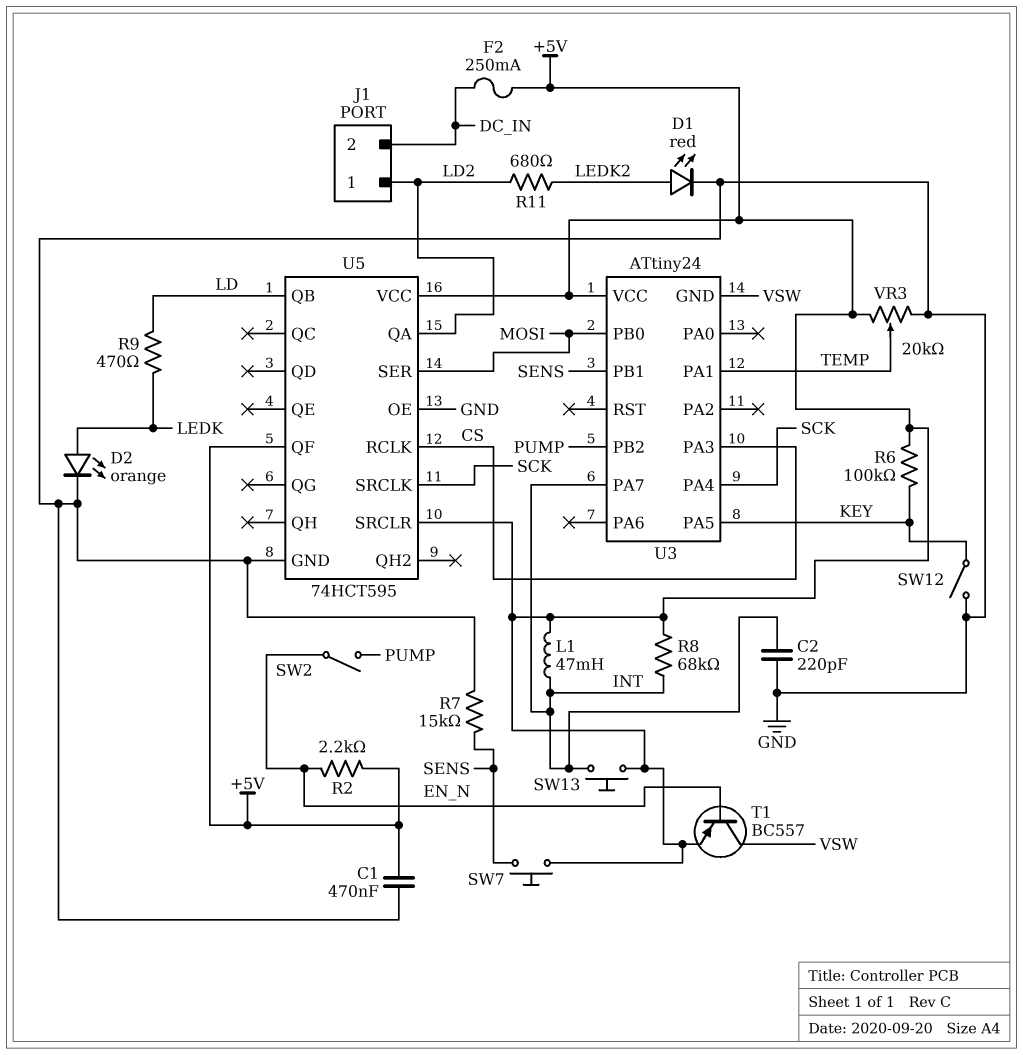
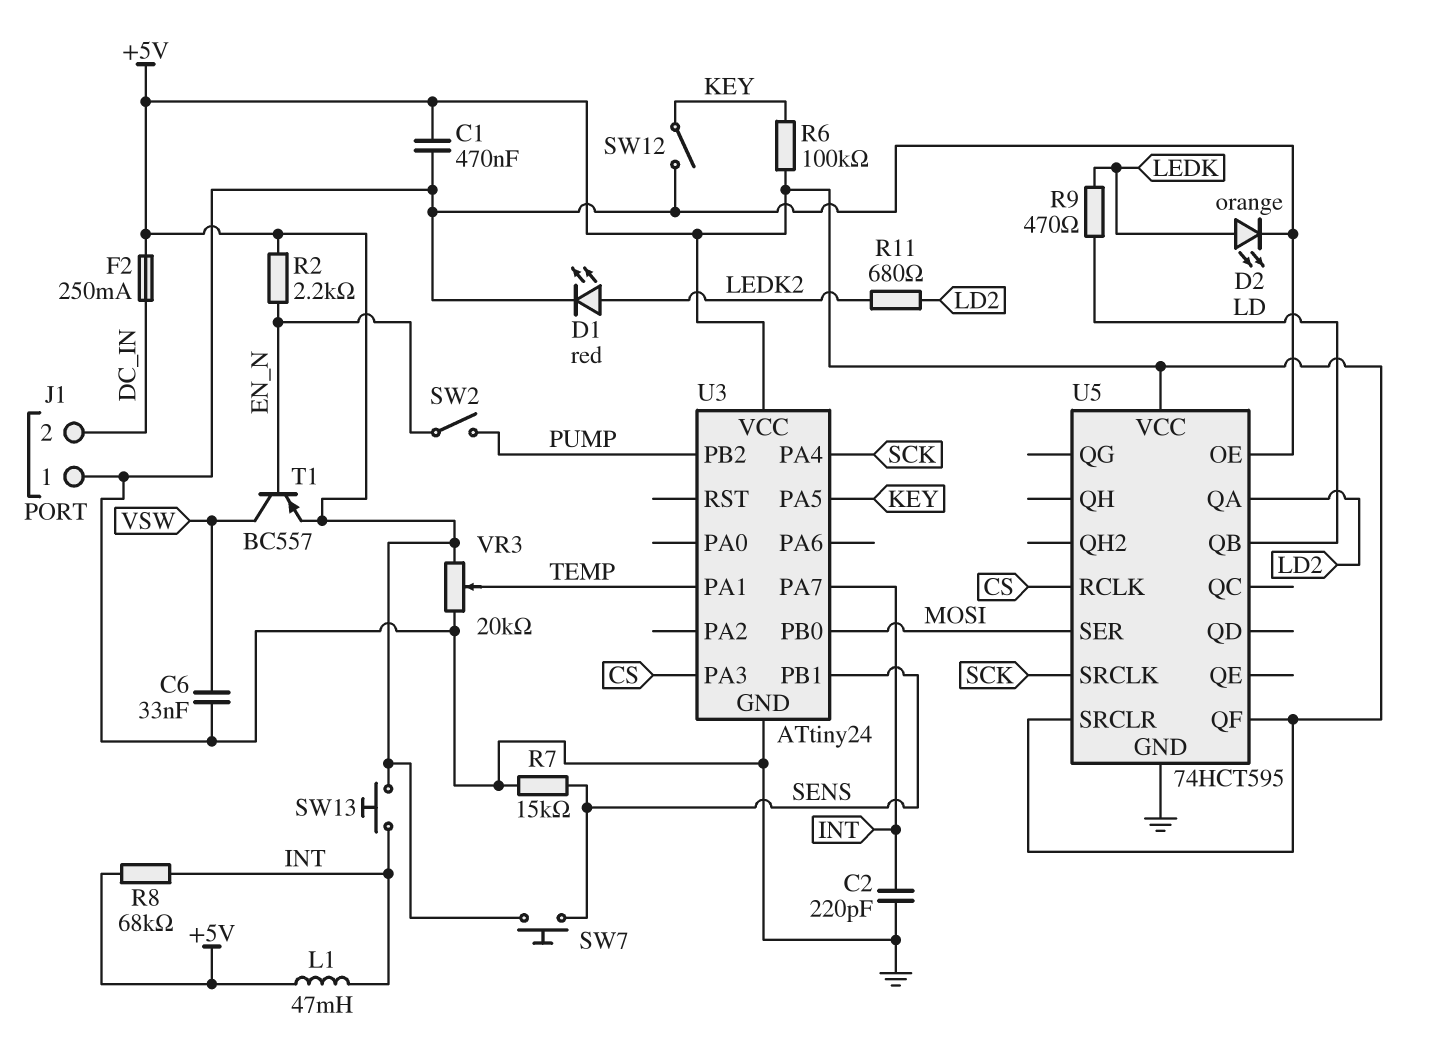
C6: none -> 33nF (GND, VSW)
J1 pin 1: LD2 -> GND
U3 pin GND: VSW -> GND

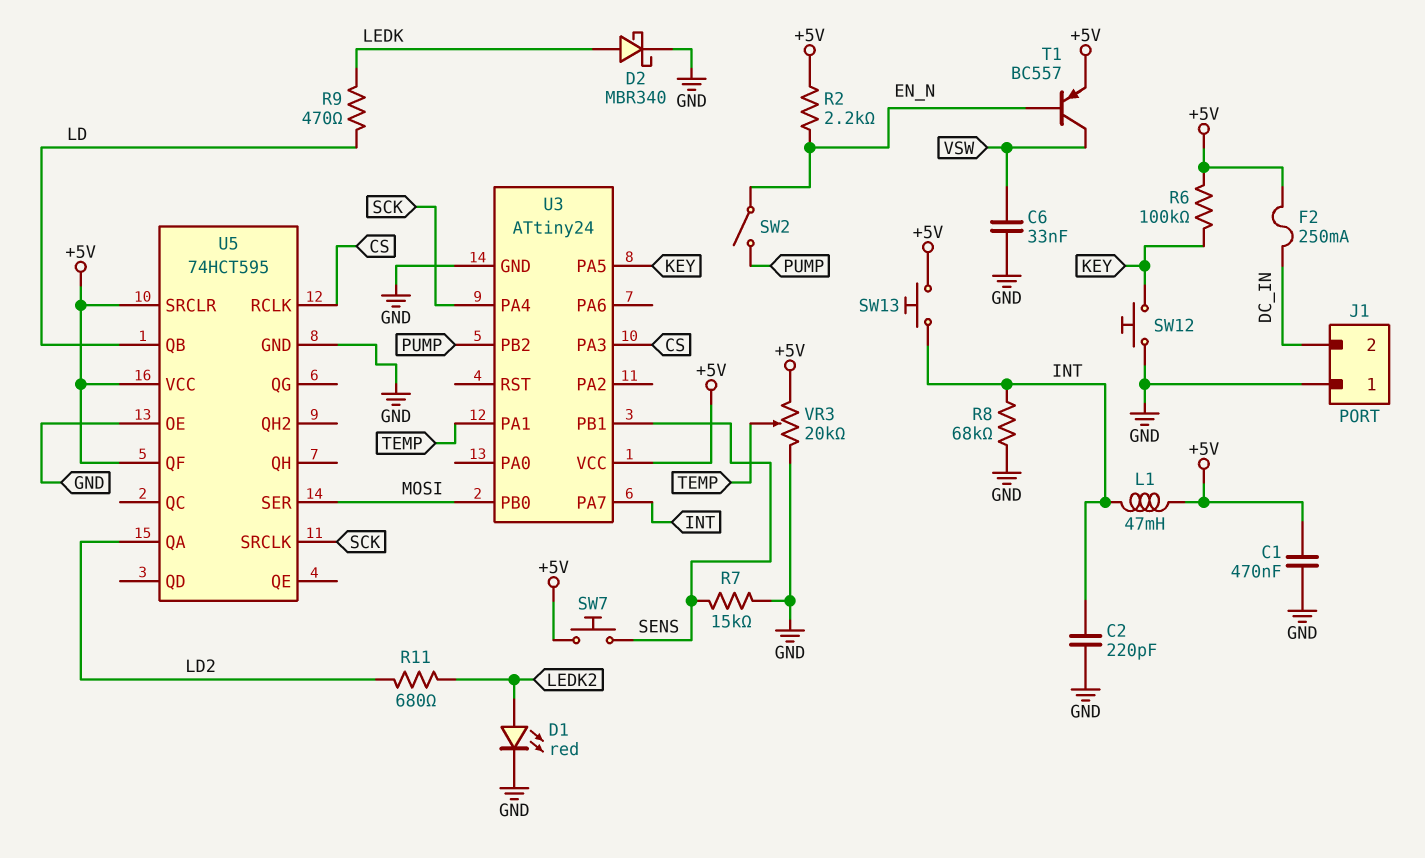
D2: LED orange (A LEDK, K GND) -> schottky MBR340 (A LEDK, K GND)
R8: 68k (+5V, INT) -> 68k (GND, INT)
SW12: switch (GND, KEY) -> button (GND, KEY)

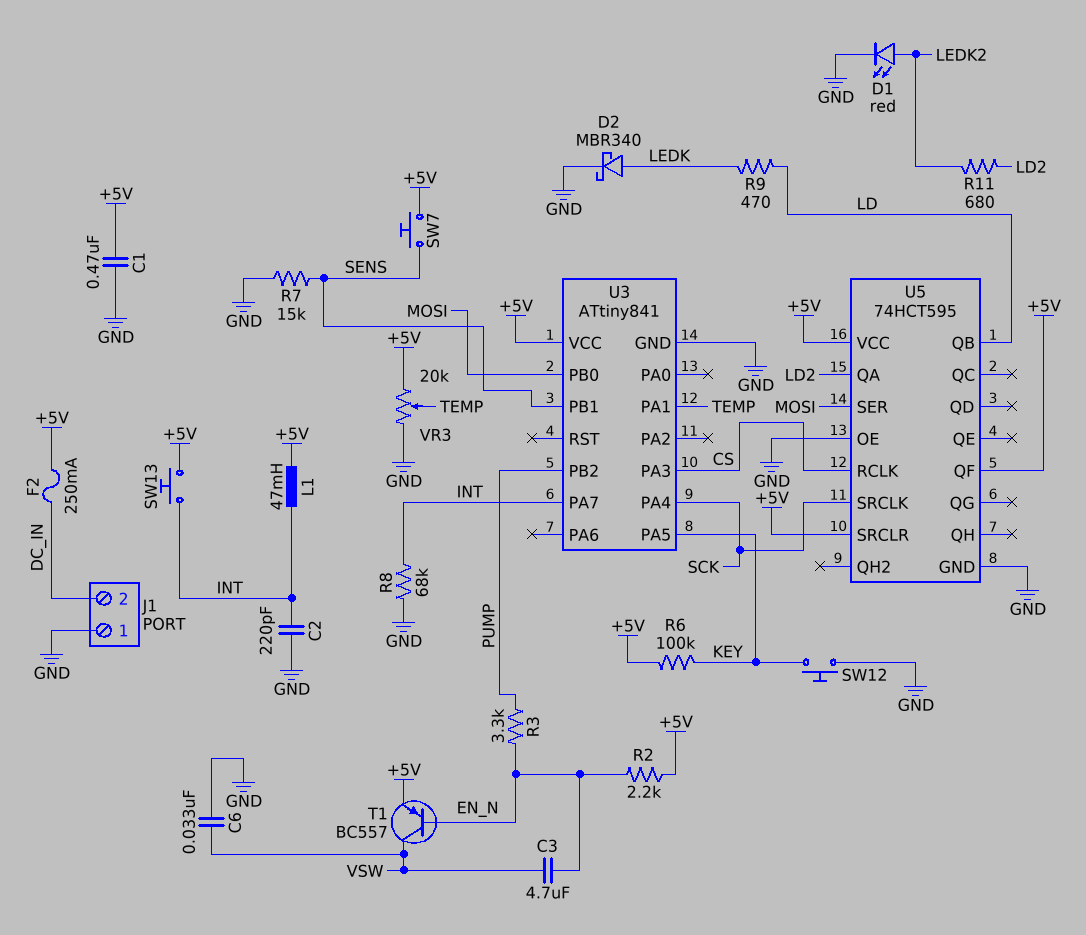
C3: none -> 4.7uF (EN_N, VSW)
R3: none -> 3.3k (EN_N, PUMP)
SW2: switch (EN_N, PUMP) -> none
U3: ATtiny24 -> ATtiny841

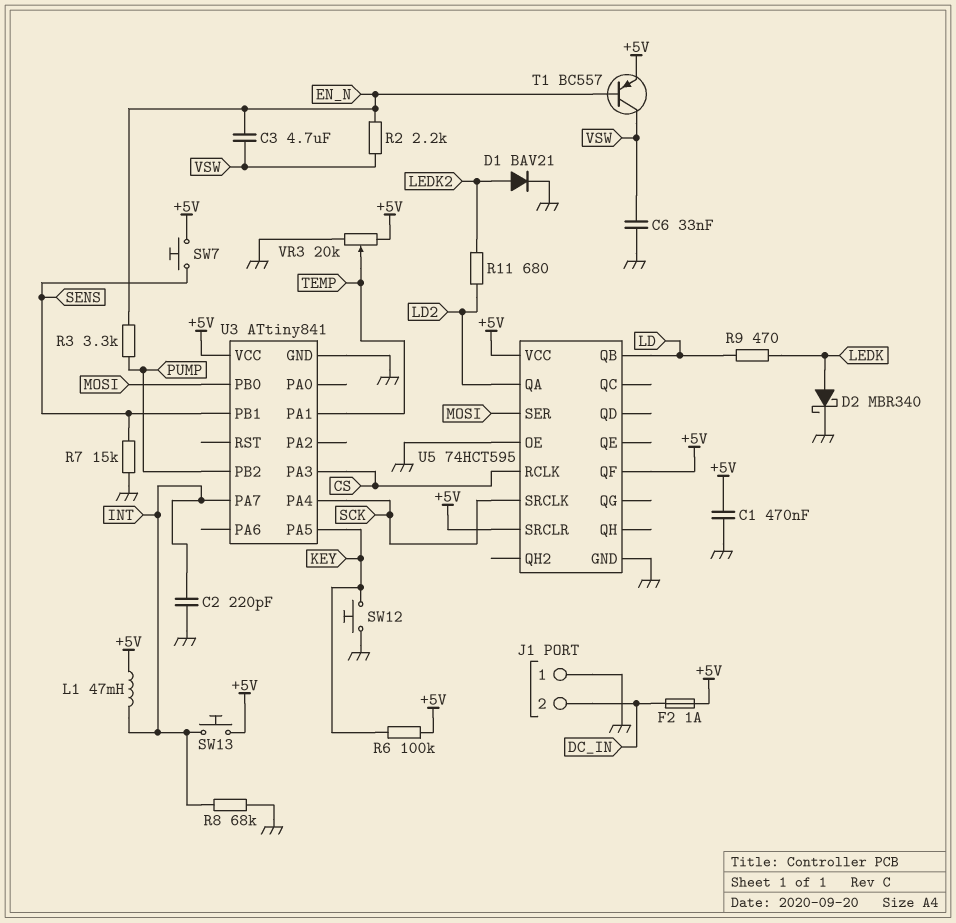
D1: LED red (A LEDK2, K GND) -> diode BAV21 (A LEDK2, K GND)
F2: 250mA (+5V, DC_IN) -> 1A (+5V, DC_IN)
R2: 2.2k (+5V, EN_N) -> 2.2k (EN_N, VSW)

